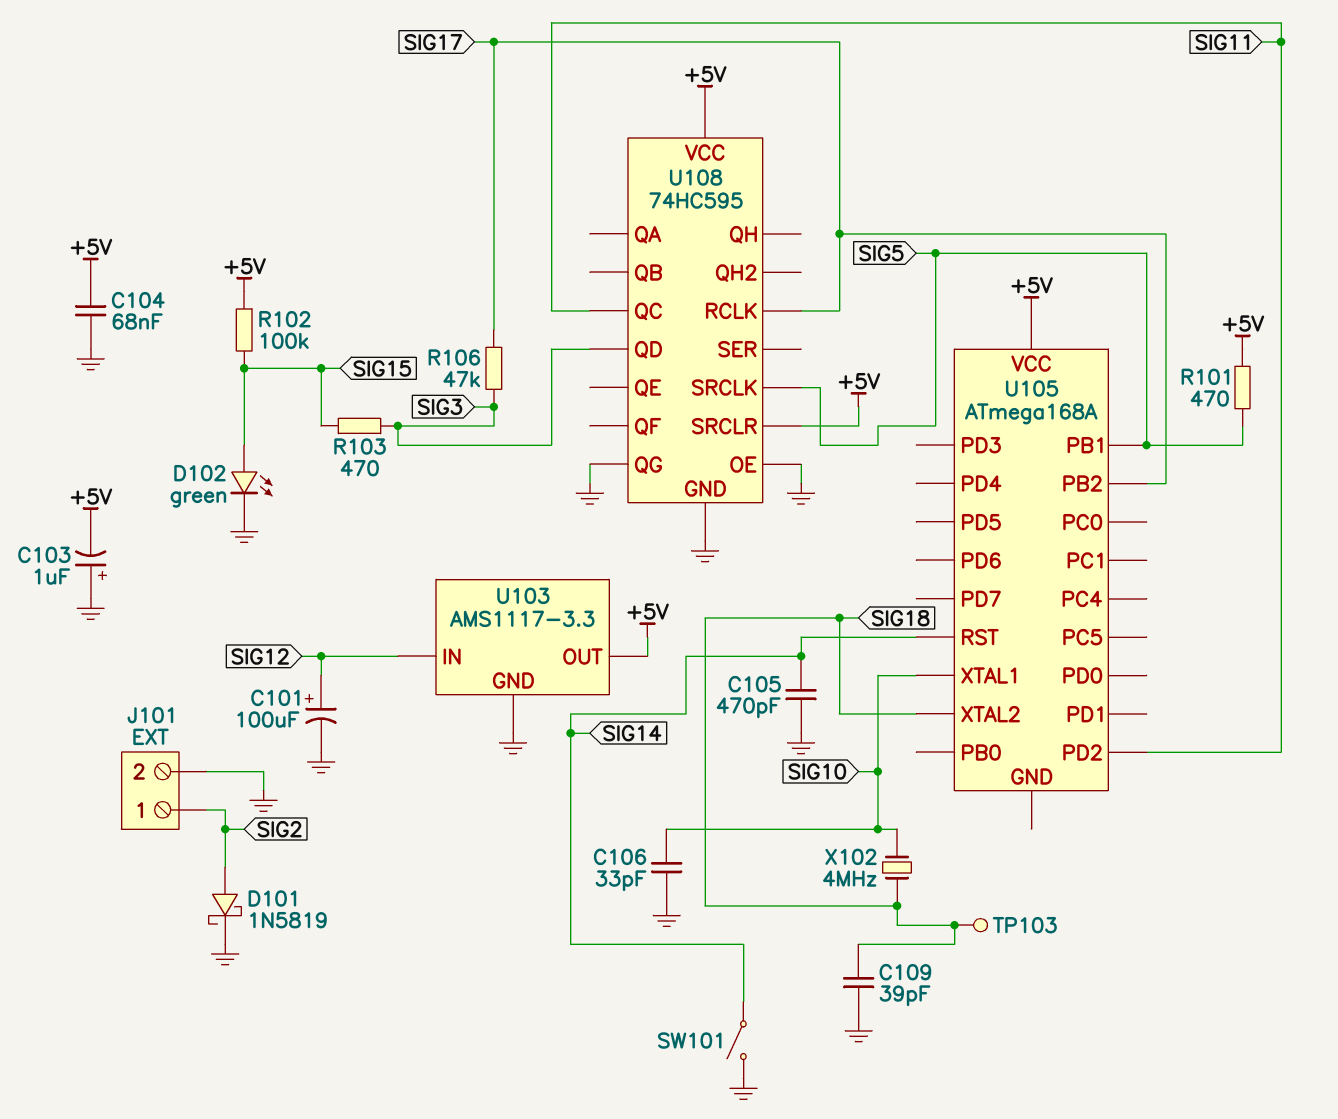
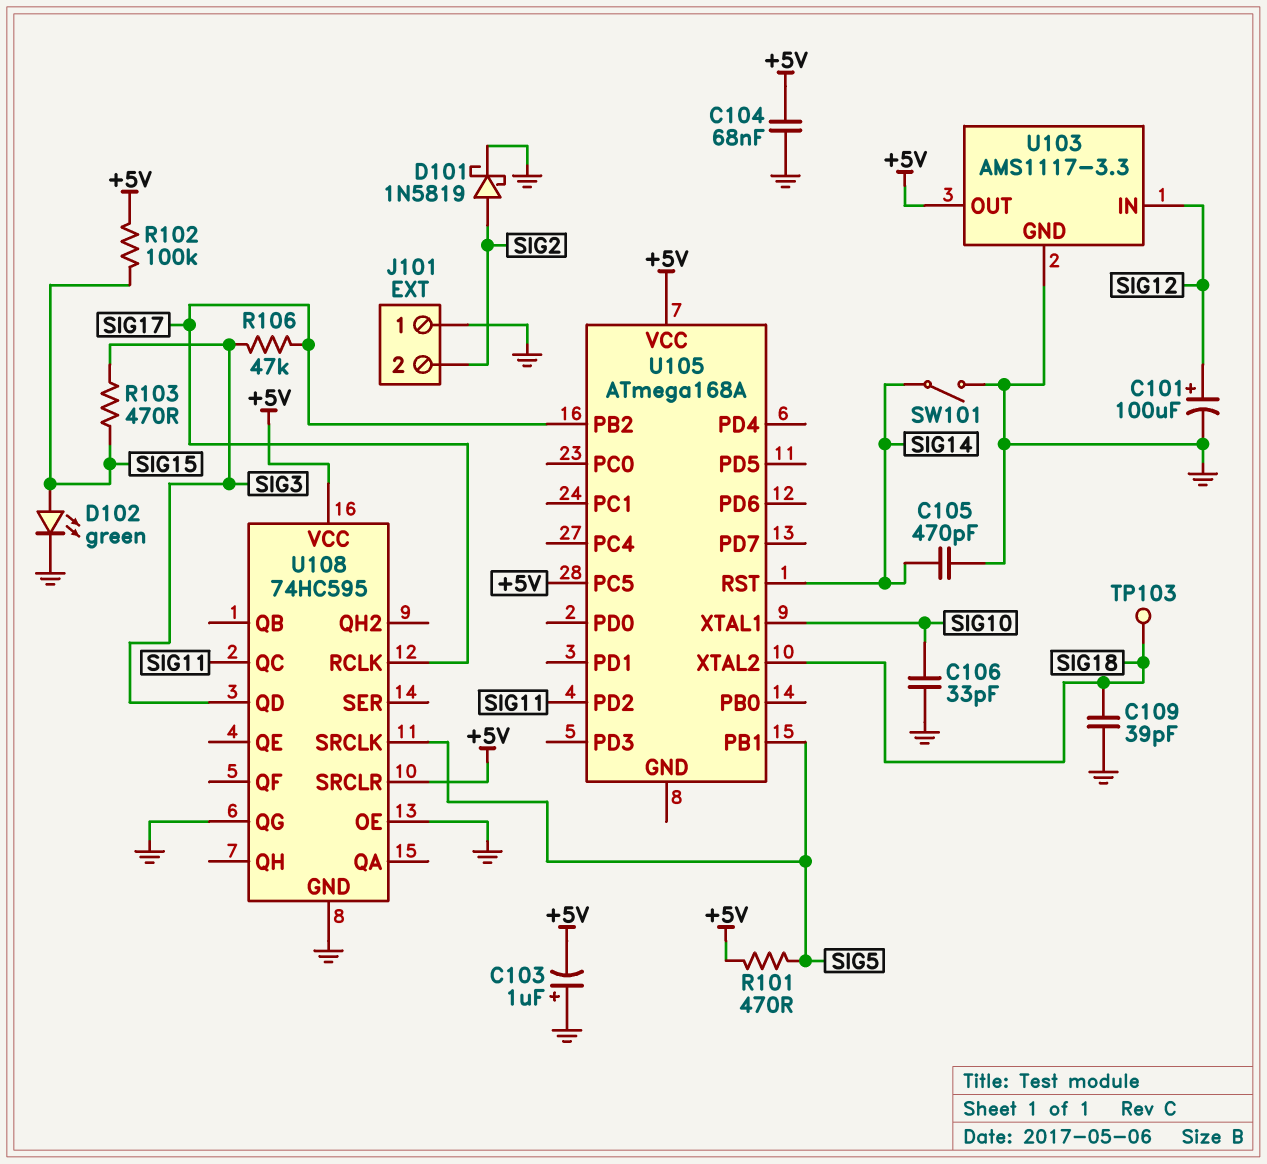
J101 pin 1: SIG2 -> GND
J101 pin 2: GND -> SIG2
U105 pin PC5: none -> +5V
X102: 4MHz (SIG10, SIG18) -> none

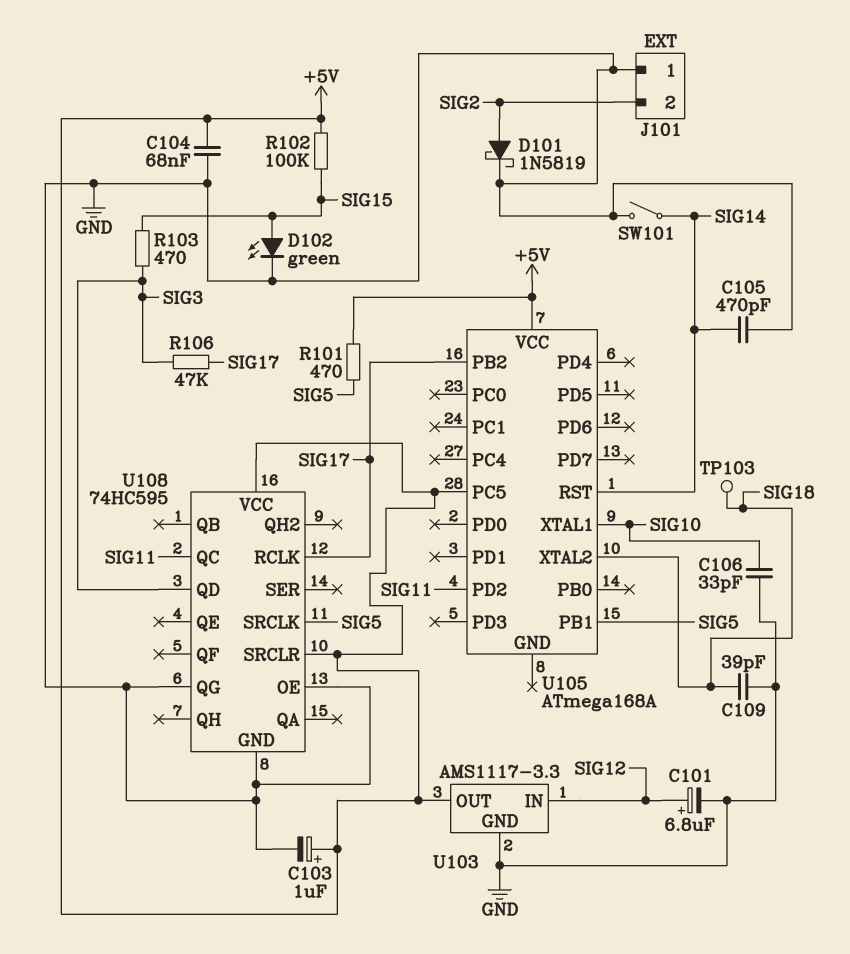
C101: 100uF (plus SIG12, minus GND) -> 6.8uF (plus SIG12, minus GND)
C103: 1uF (plus GND, minus +5V) -> 1uF (plus +5V, minus GND)

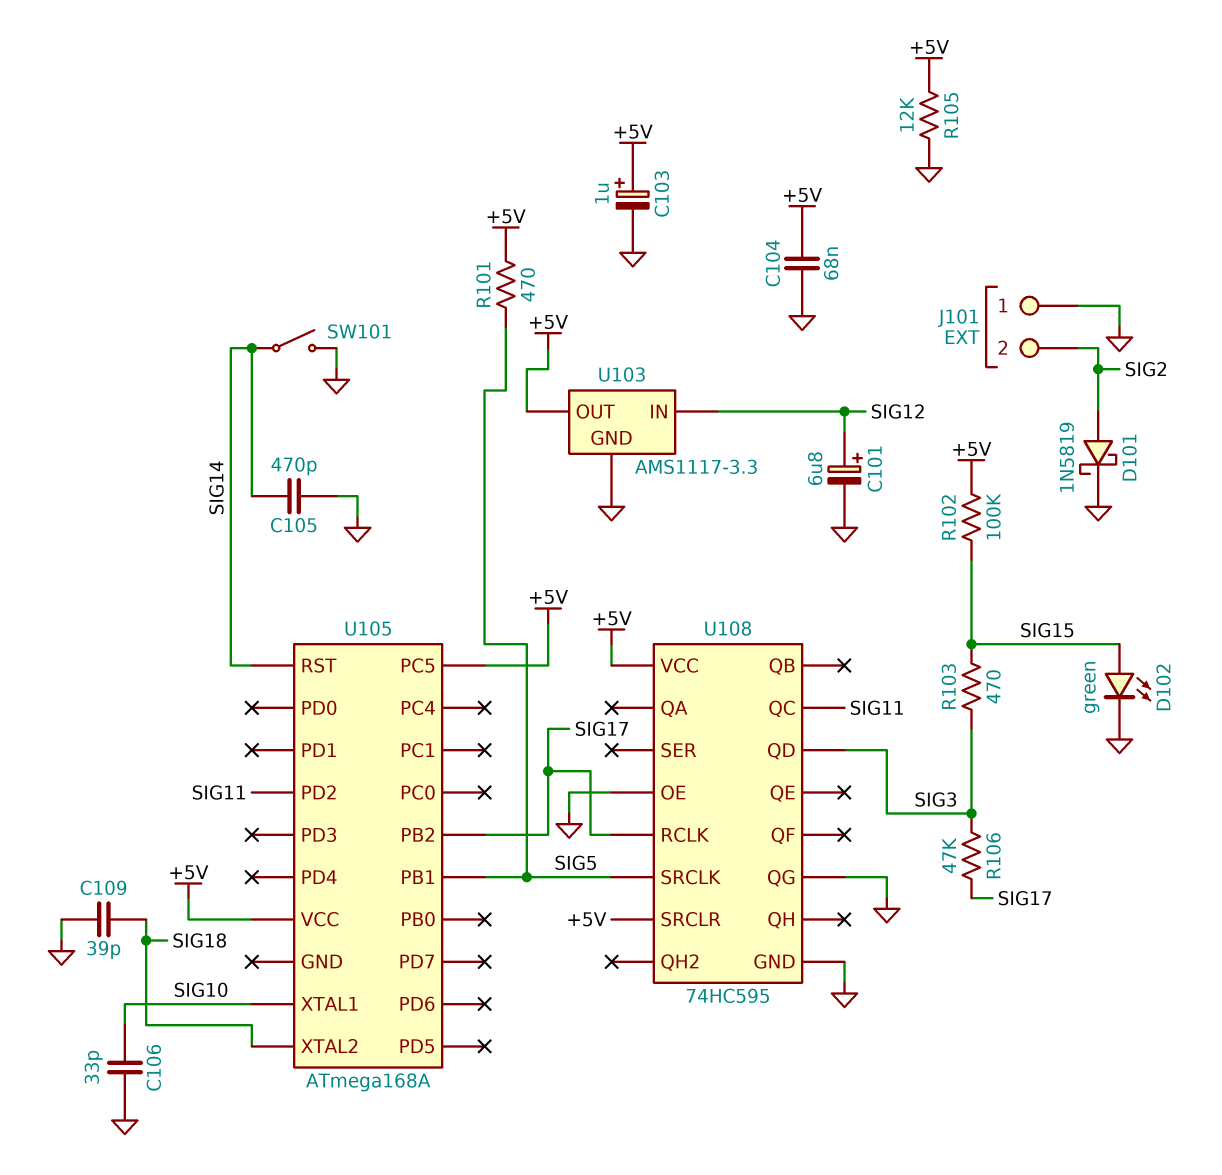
R105: none -> 12k (+5V, GND)
TP103: test point (SIG18) -> none

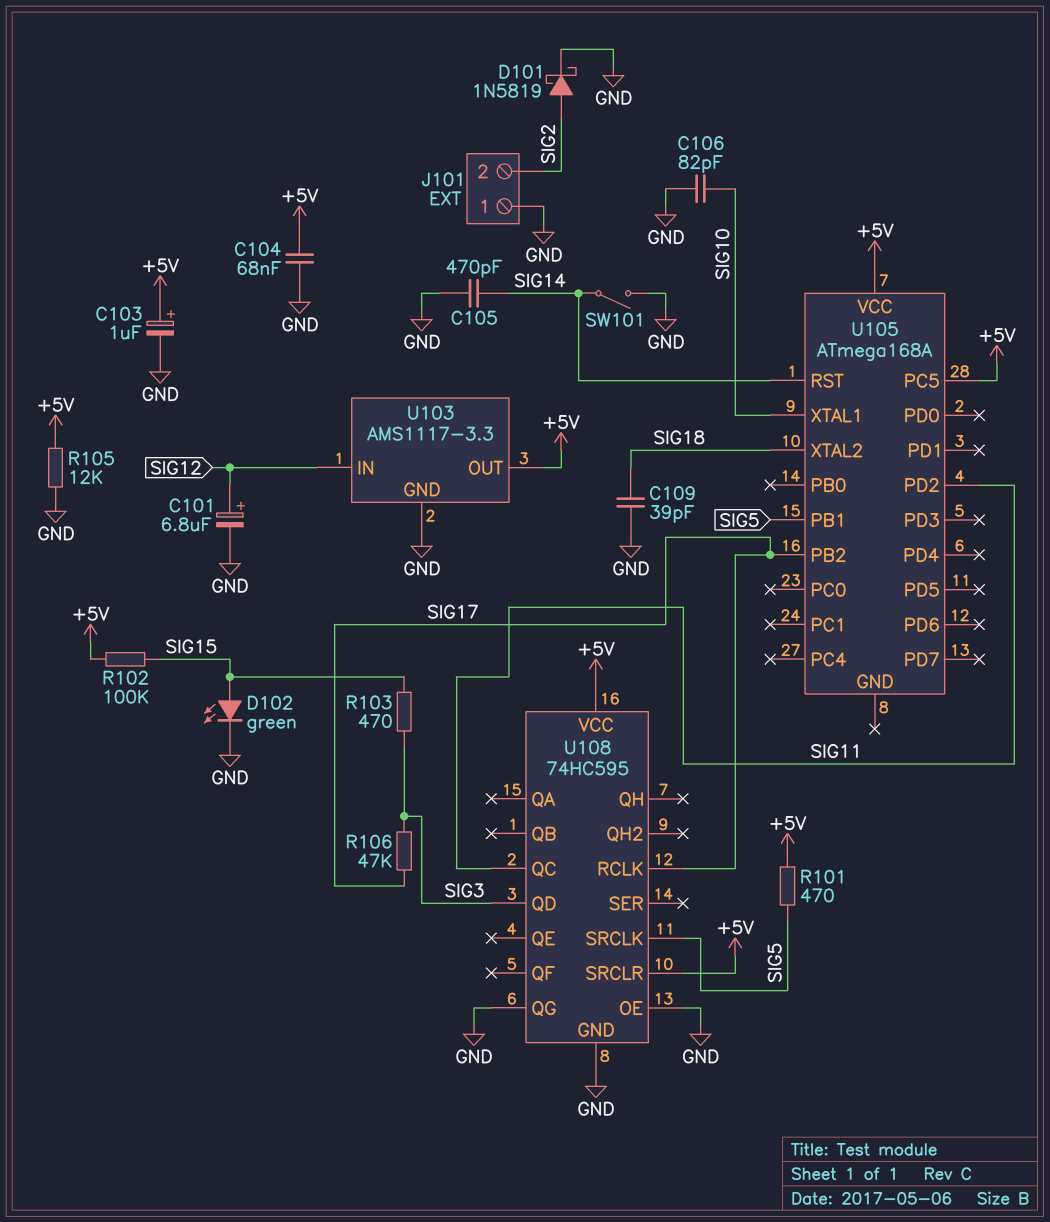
C106: 33pF (GND, SIG10) -> 82pF (GND, SIG10)

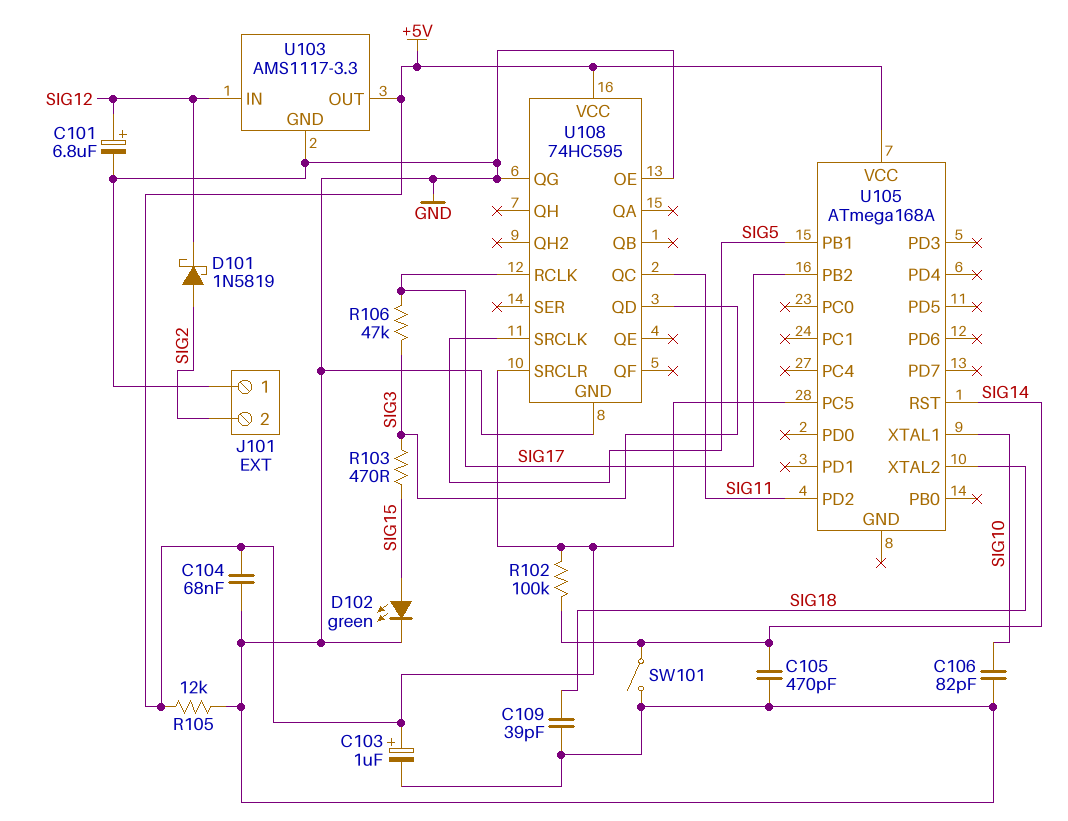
D101: schottky 1N5819 (A SIG2, K GND) -> schottky 1N5819 (A SIG2, K SIG12)
R101: 470 (+5V, SIG5) -> none
R102: 100k (+5V, SIG15) -> 100k (+5V, SIG14)

